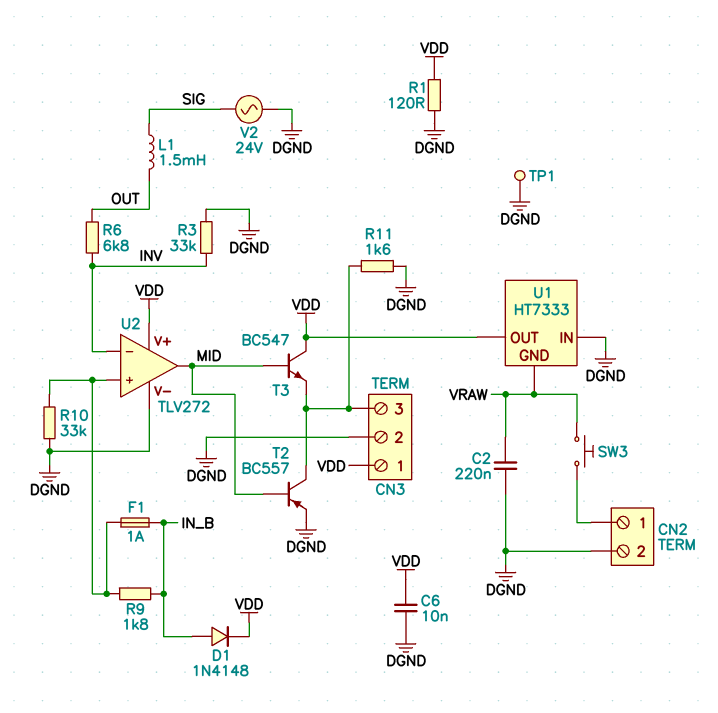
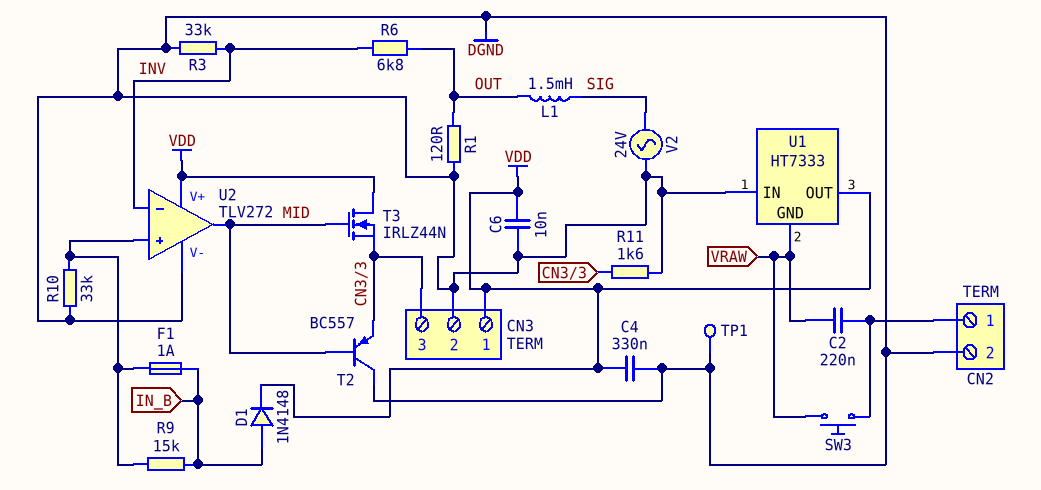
C2: 220nF (DGND, VRAW) -> 220nF (CN2/1, VRAW)
C4: none -> 330nF (DGND, VDD)
R1: 120 (DGND, VDD) -> 120 (DGND, OUT)
R9: 1.8k (IN_B, U2/in+) -> 15k (IN_B, U2/in+)
T2: PNP BC557 (B MID, C CN3/3, E DGND) -> PNP BC557 (B MID, C DGND, E CN3/3)
T3: NPN BC547 (B MID, C VDD, E CN3/3) -> NMOS IRLZ44N (G MID, D VDD, S CN3/3)

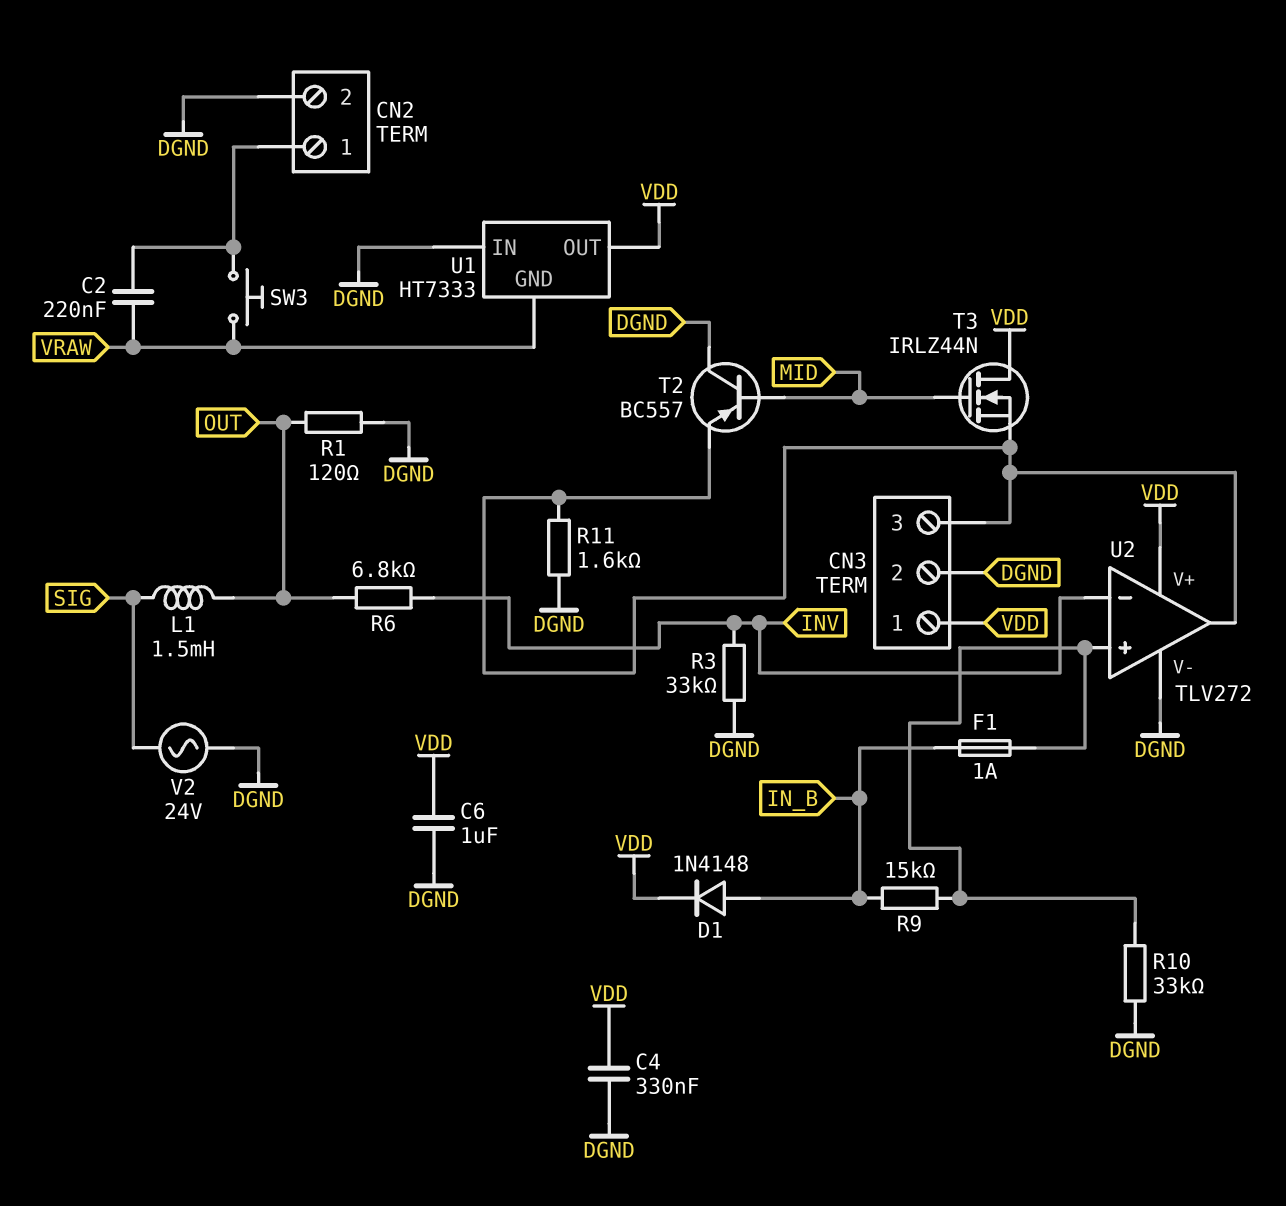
C6: 10nF (DGND, VDD) -> 1uF (DGND, VDD)
TP1: test point (DGND) -> none
U2 pin out: MID -> CN3/3

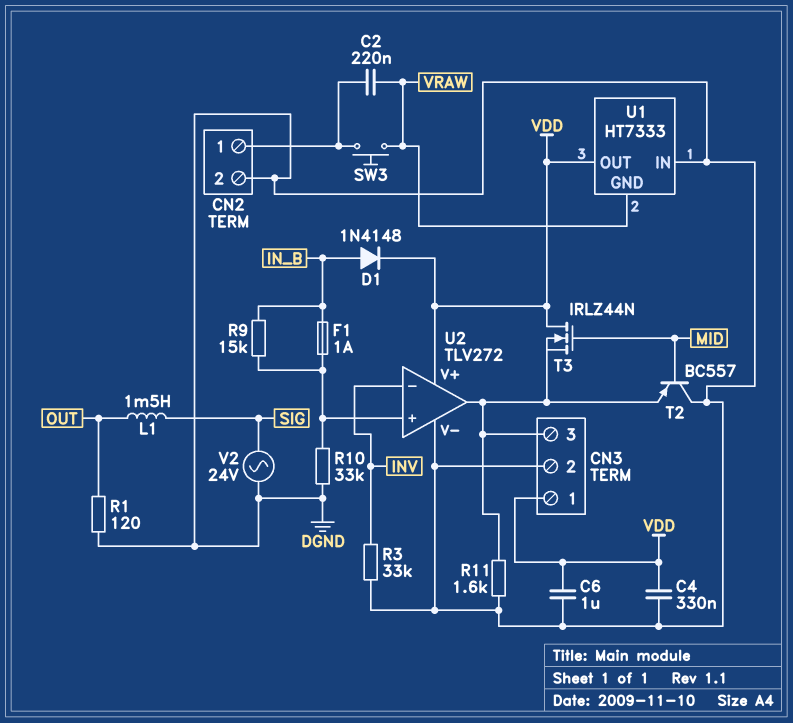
R6: 6.8k (INV, OUT) -> none

